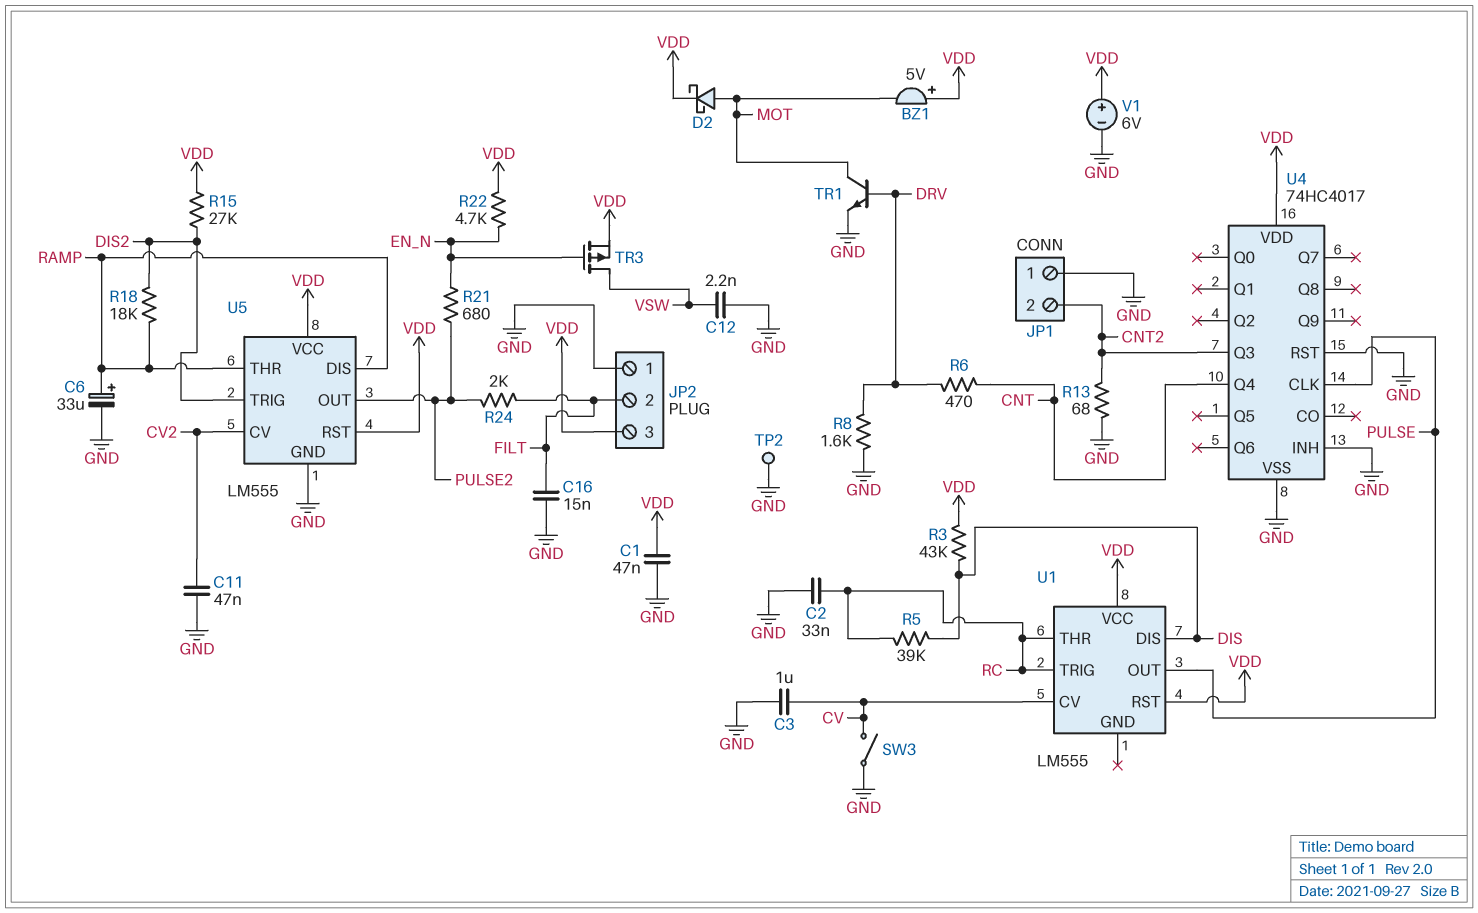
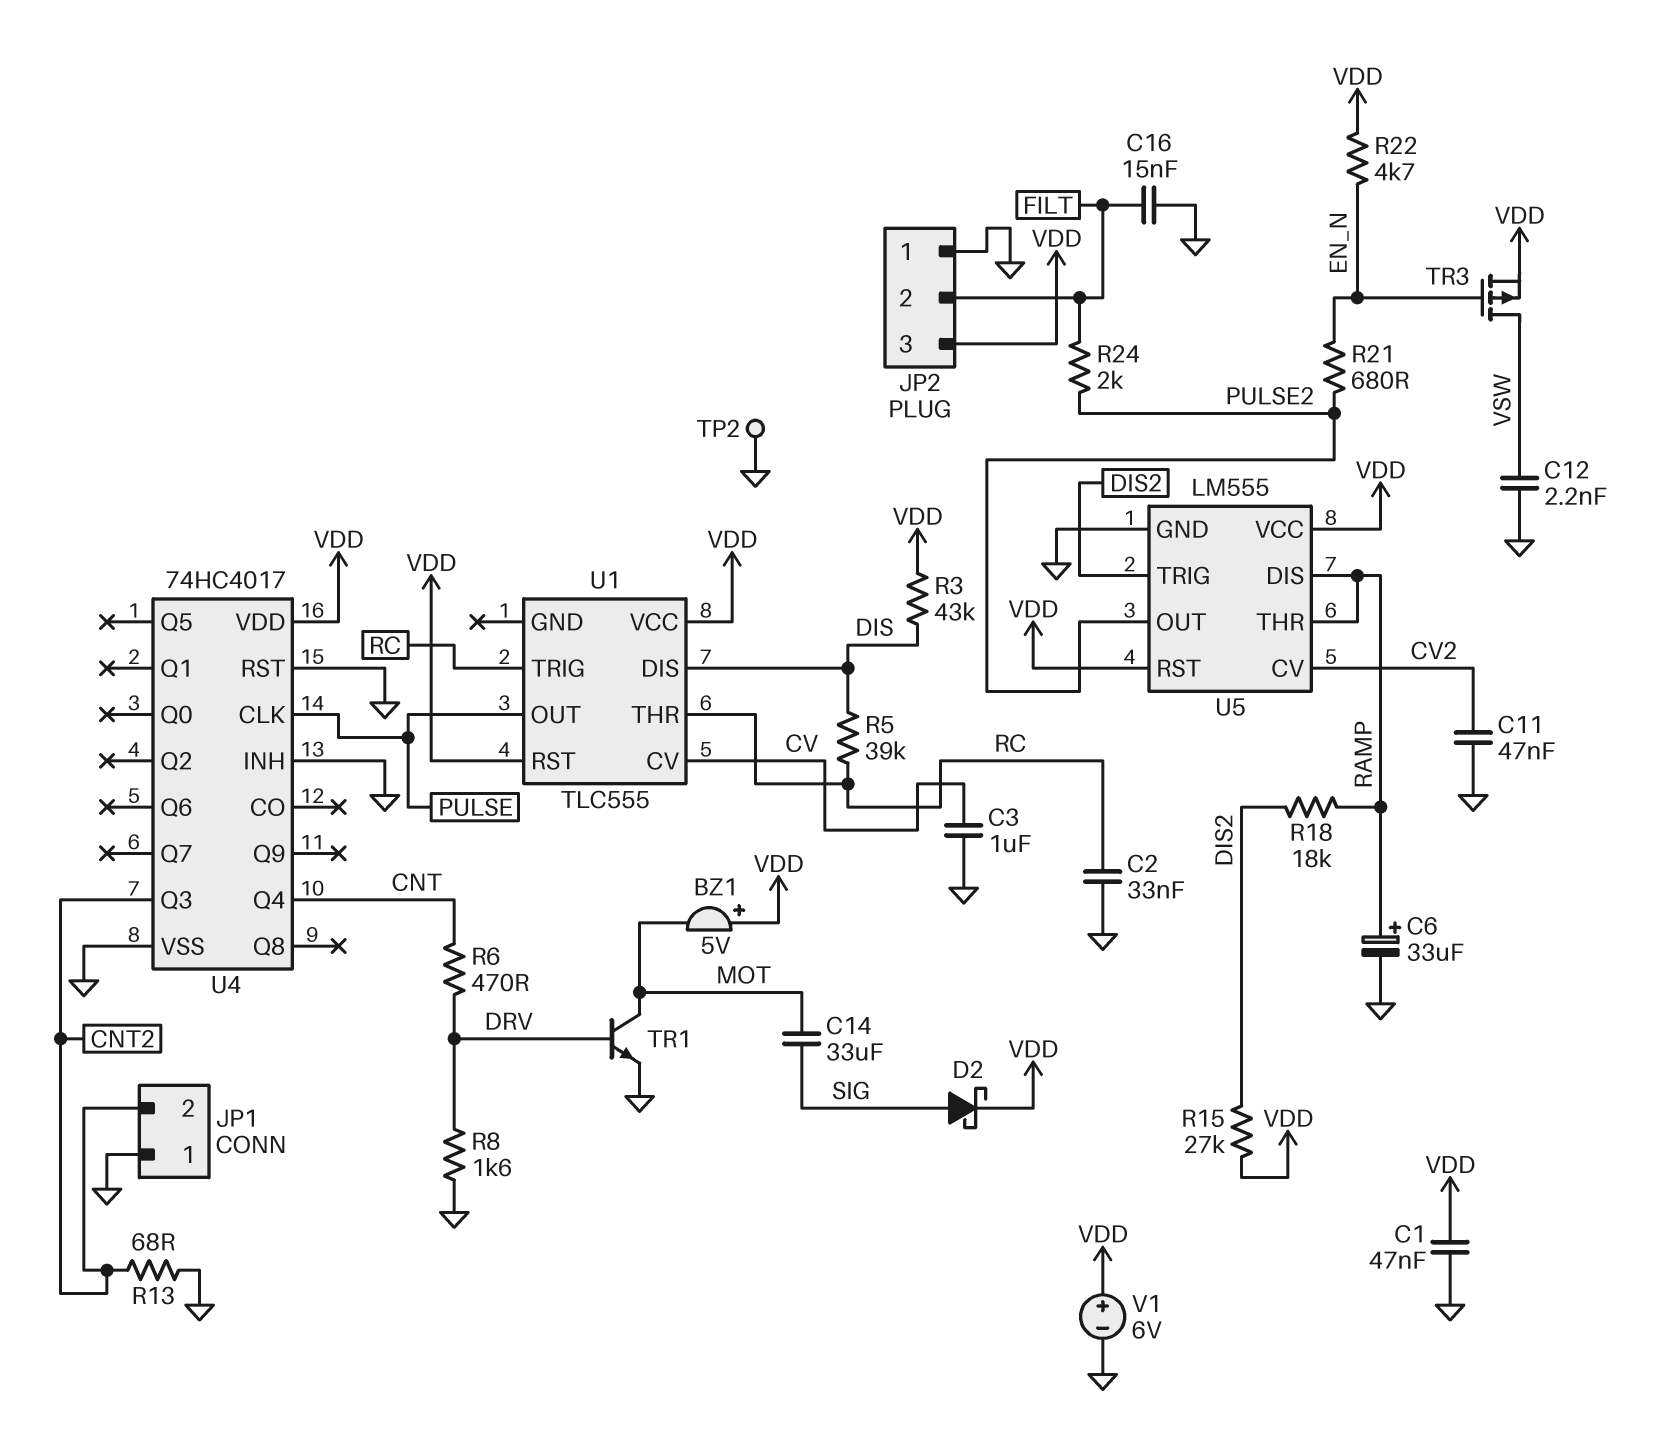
C14: none -> 33uF (MOT, SIG)
D2: schottky (A MOT, K VDD) -> schottky (A SIG, K VDD)
SW3: switch (CV, GND) -> none
U1: LM555 -> TLC555

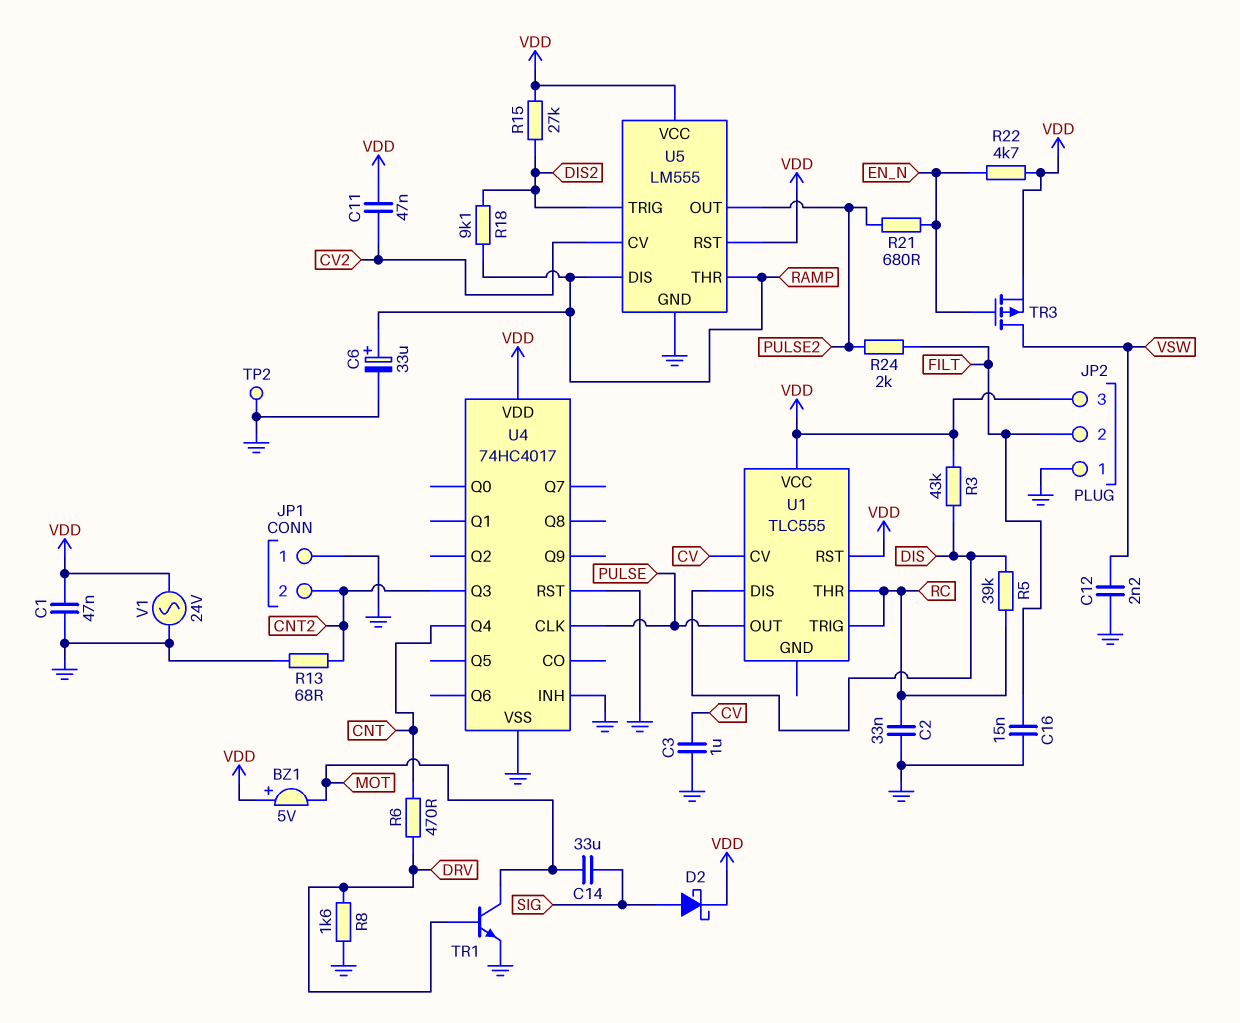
C11: 47nF (CV2, GND) -> 47nF (CV2, VDD)
R18: 18k (DIS2, RAMP) -> 9.1k (DIS2, RAMP)
V1: 6V (plus VDD, minus GND) -> AC 24V (GND, VDD)

